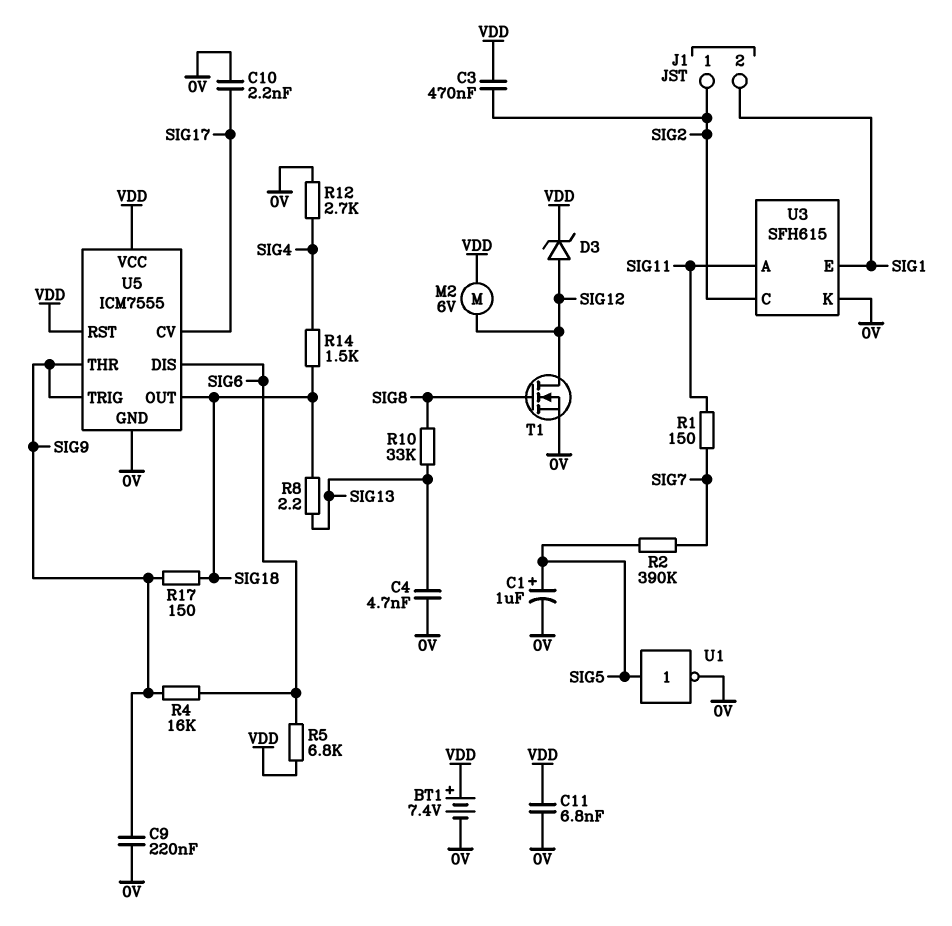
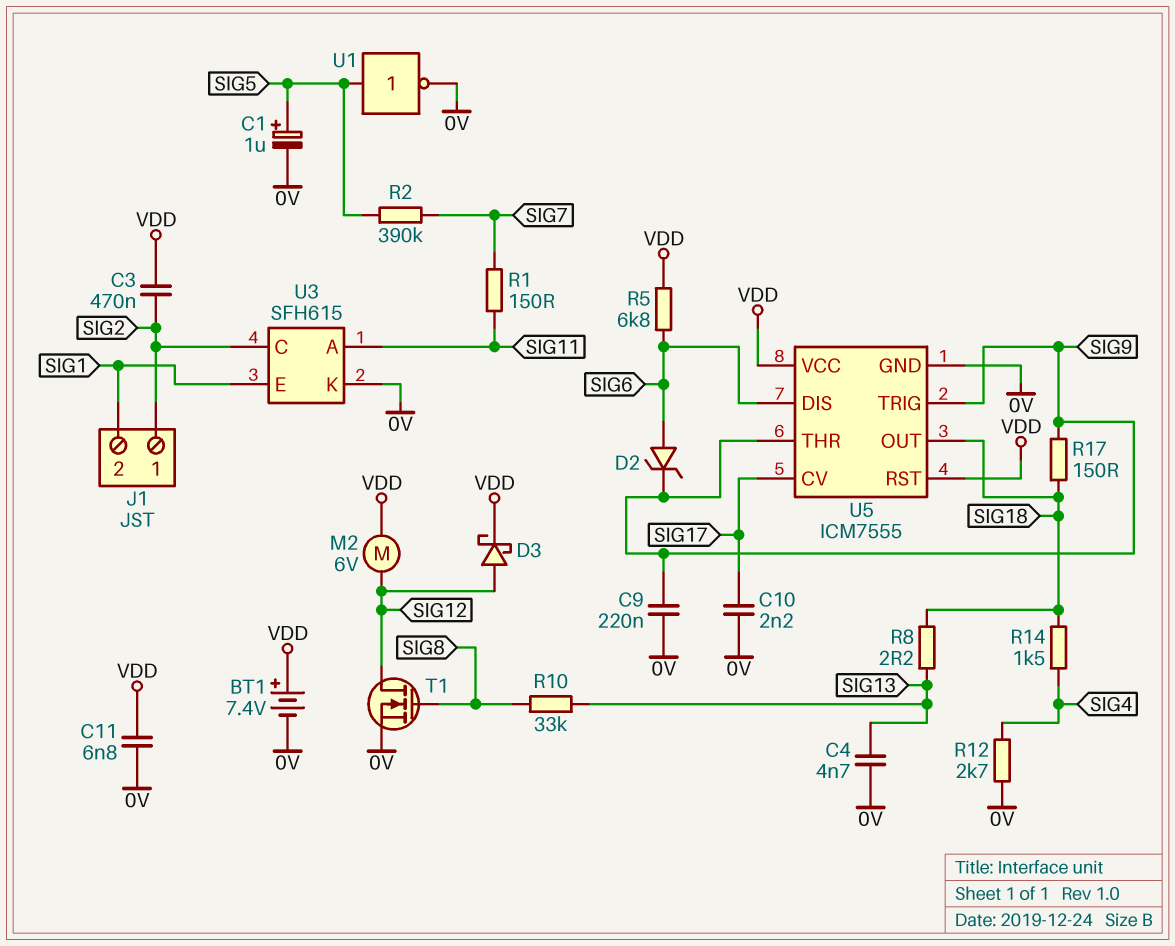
D2: none -> zener (A SIG6, K SIG9)
D3: zener (A SIG12, K VDD) -> schottky (A SIG12, K VDD)
R4: 16k (SIG6, SIG9) -> none

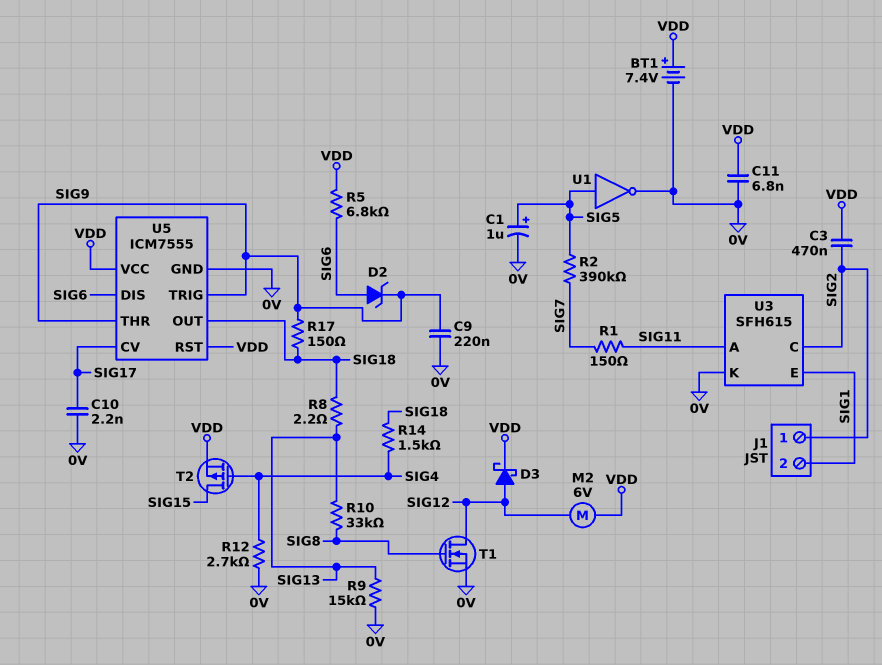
C4: 4.7nF (0V, SIG13) -> none
R9: none -> 15k (0V, SIG13)
T2: none -> PMOS (G SIG4, D SIG15, S VDD)

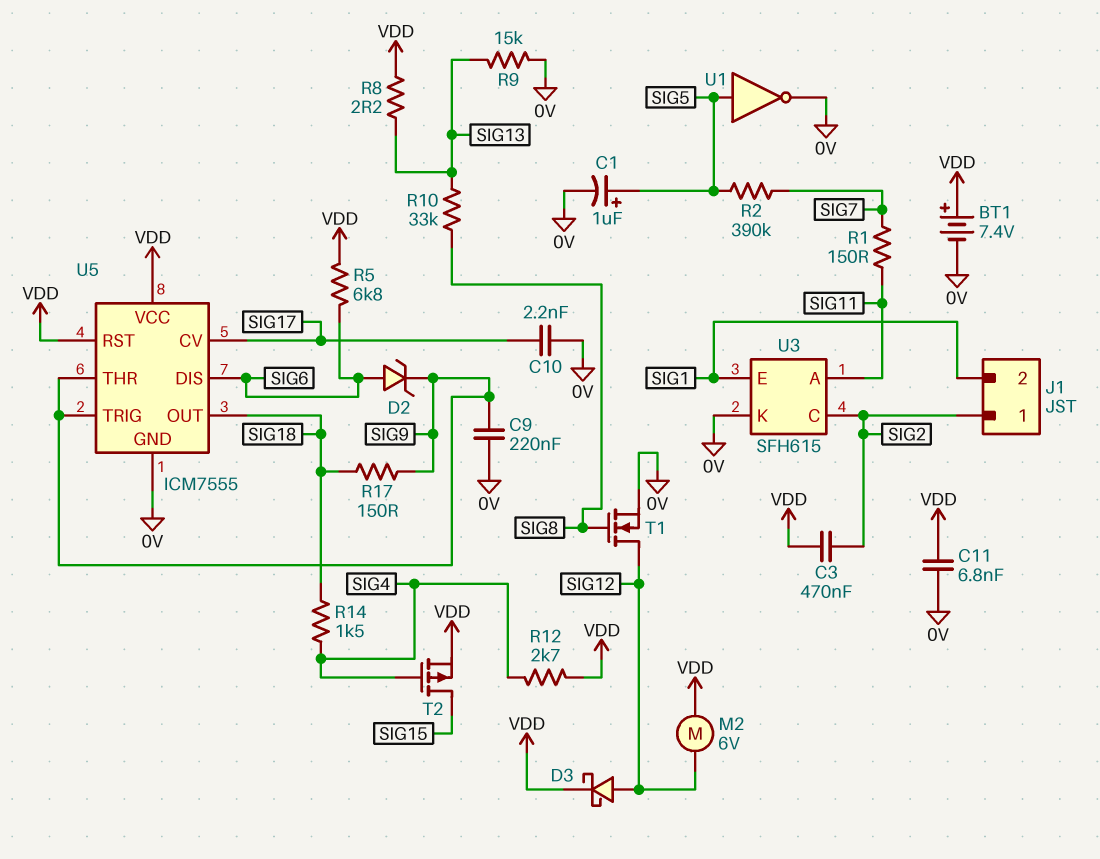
R8: 2.2 (SIG13, SIG18) -> 2.2 (SIG13, VDD)
R12: 2.7k (0V, SIG4) -> 2.7k (SIG4, VDD)

